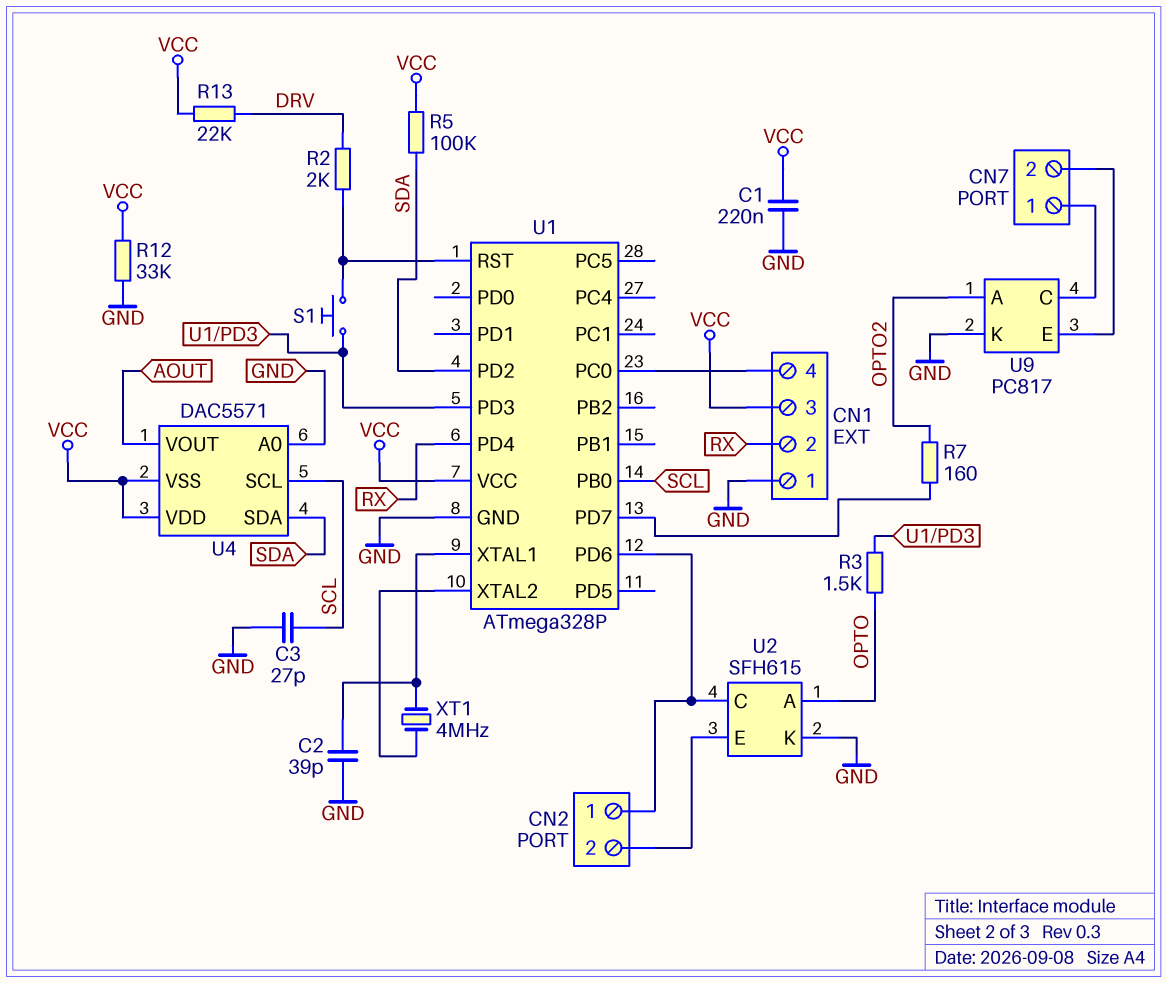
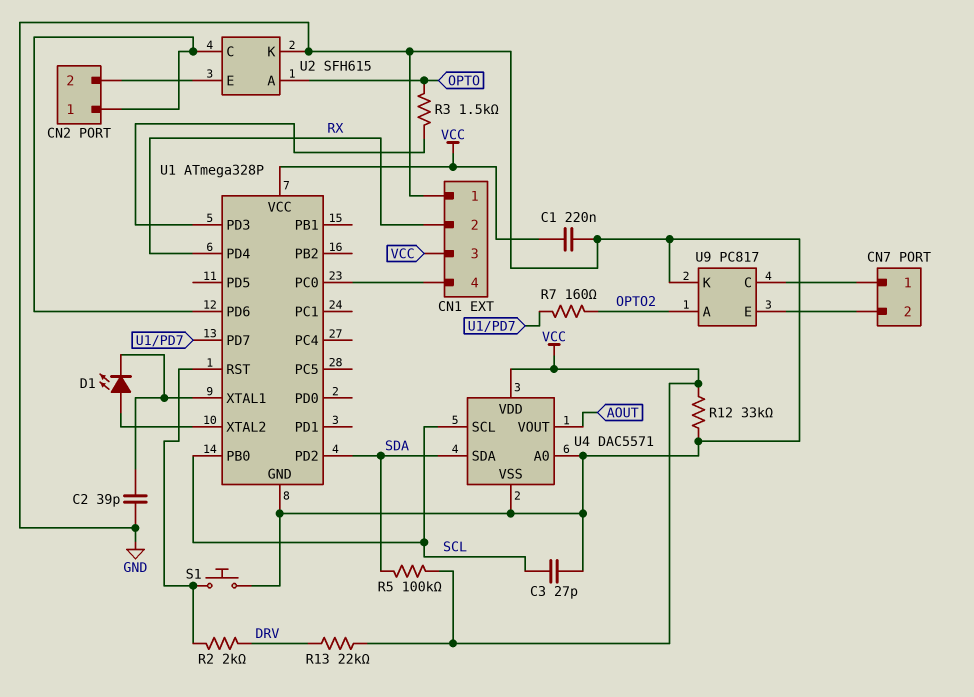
D1: none -> LED (A U1/XTAL2, K U1/XTAL1)
S1: button (U1/PD3, U1/RST) -> button (GND, U1/RST)
U4 pin VSS: VCC -> GND
XT1: 4MHz (U1/XTAL1, U1/XTAL2) -> none

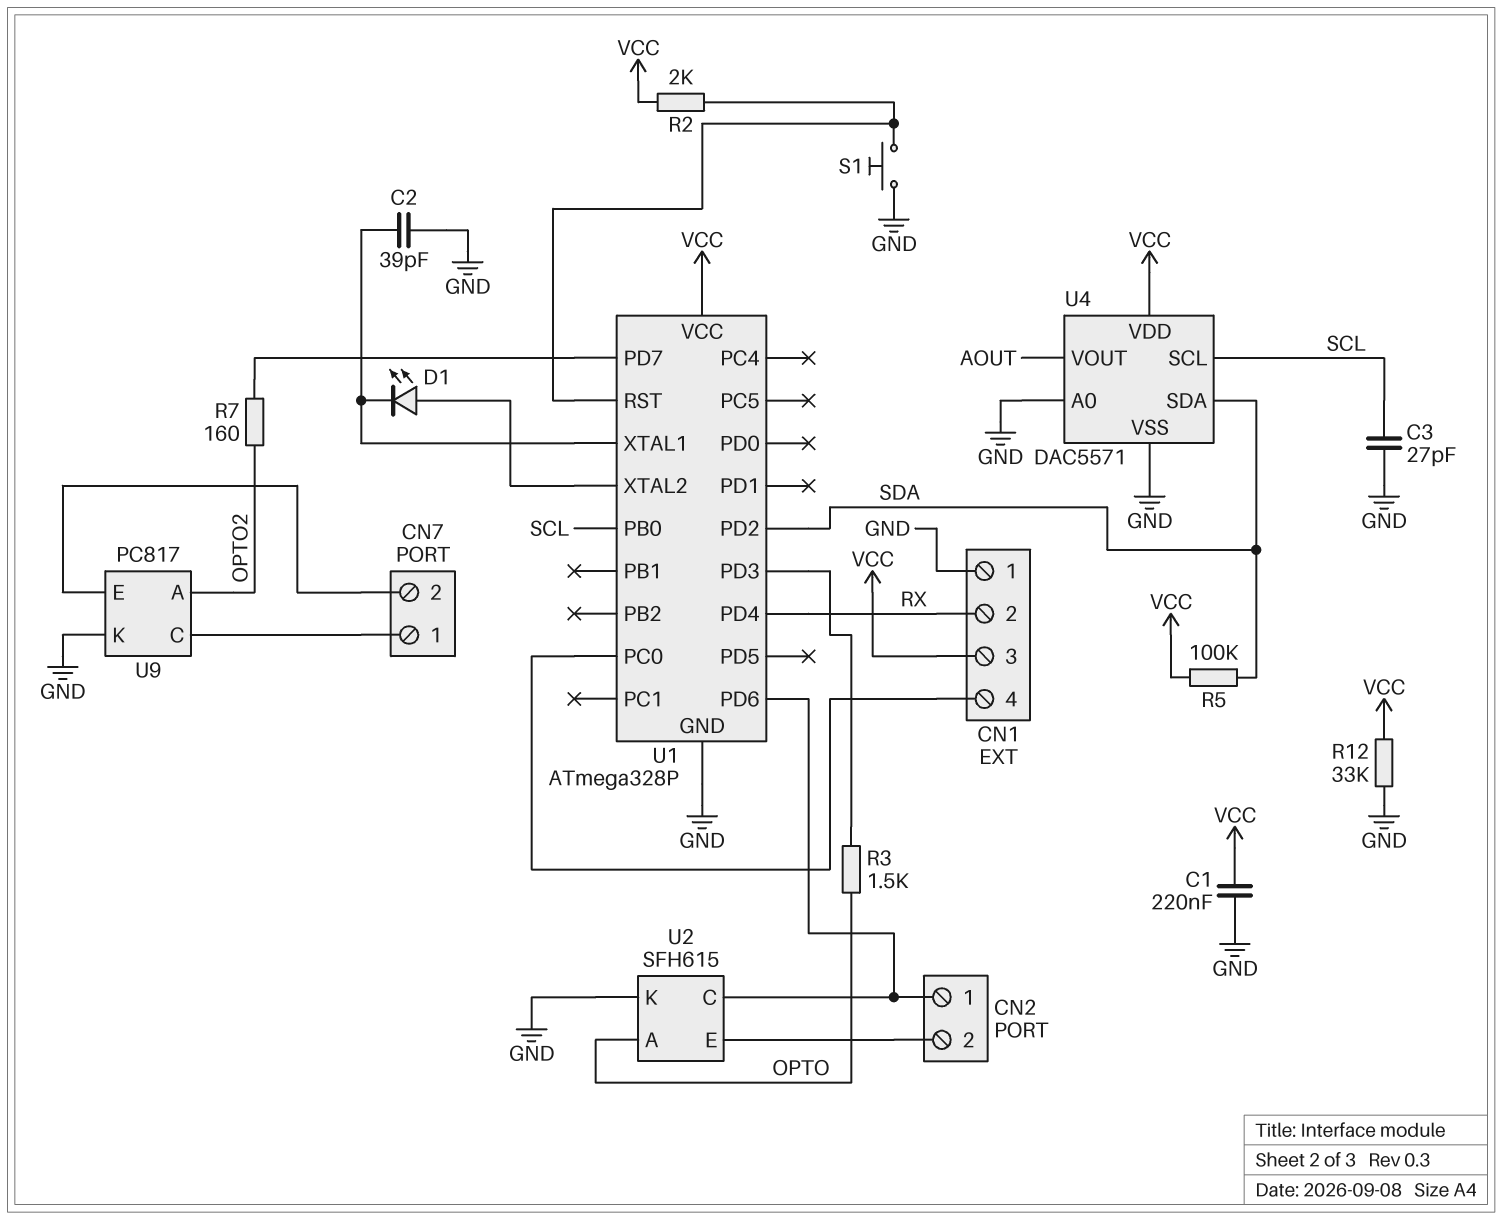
R2: 2k (DRV, U1/RST) -> 2k (U1/RST, VCC)
R13: 22k (DRV, VCC) -> none

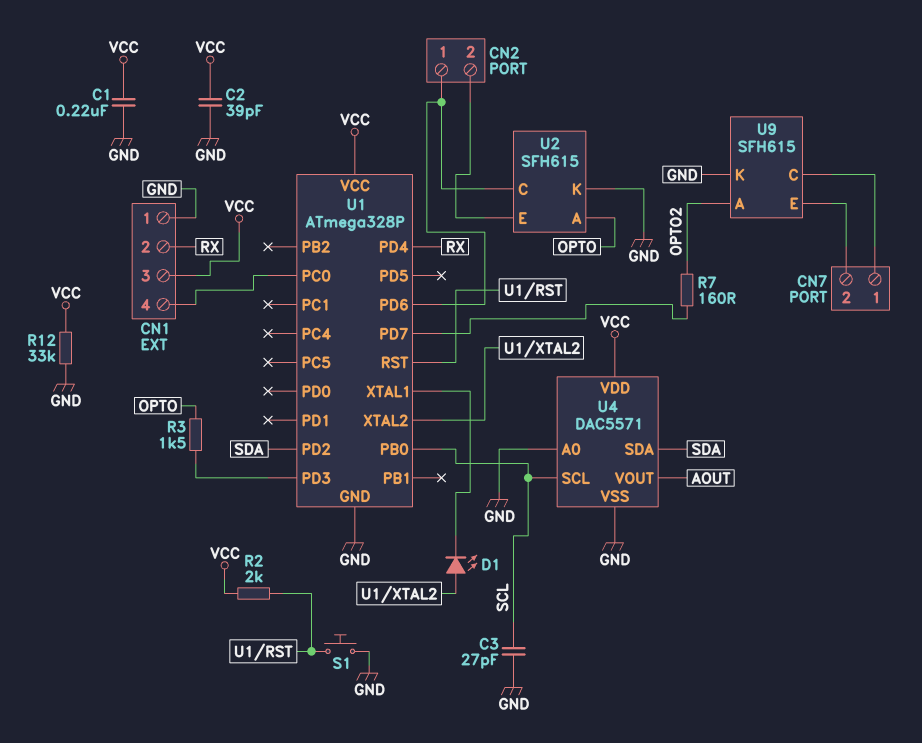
C2: 39pF (GND, U1/XTAL1) -> 39pF (GND, VCC)
R5: 100k (SDA, VCC) -> none
U9: PC817 -> SFH615

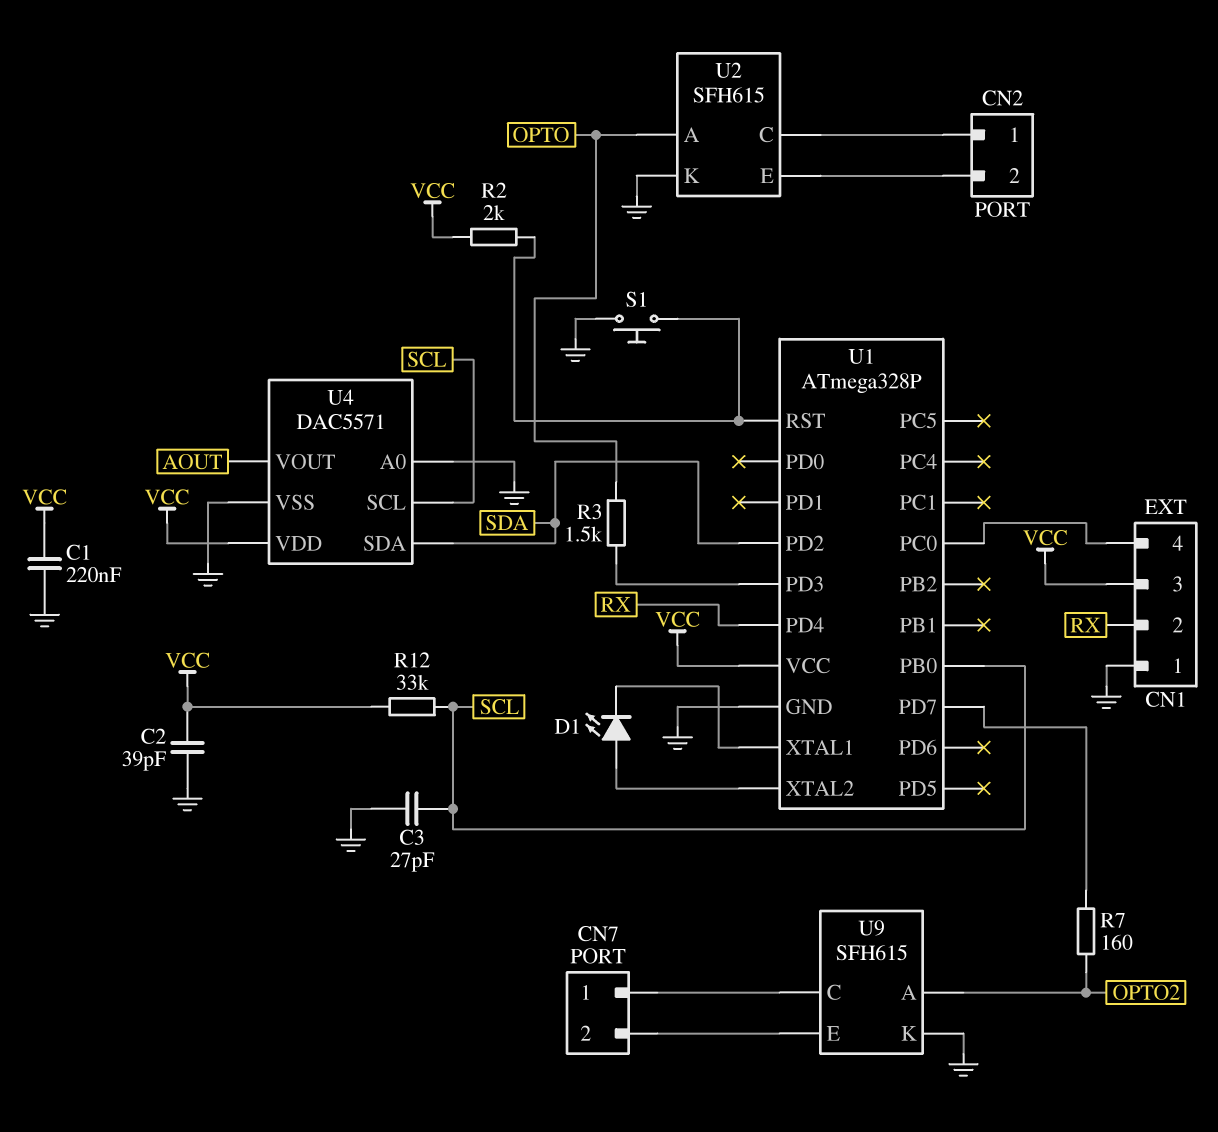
R12: 33k (GND, VCC) -> 33k (SCL, VCC)
U1 pin PD6: CN2/1 -> none

